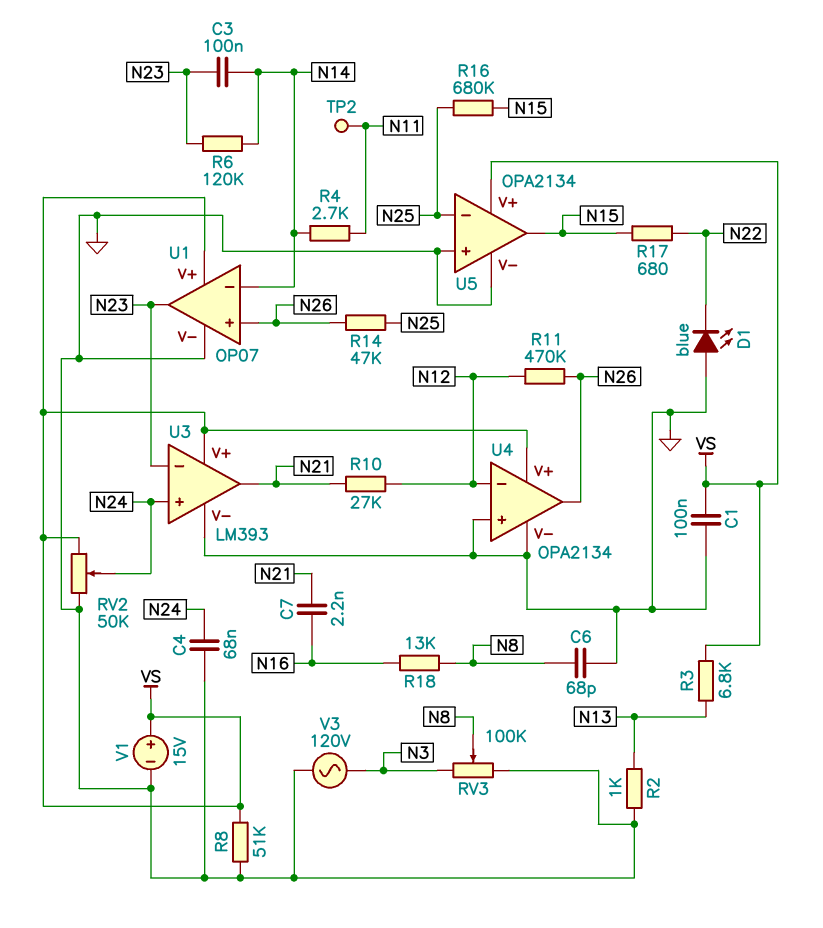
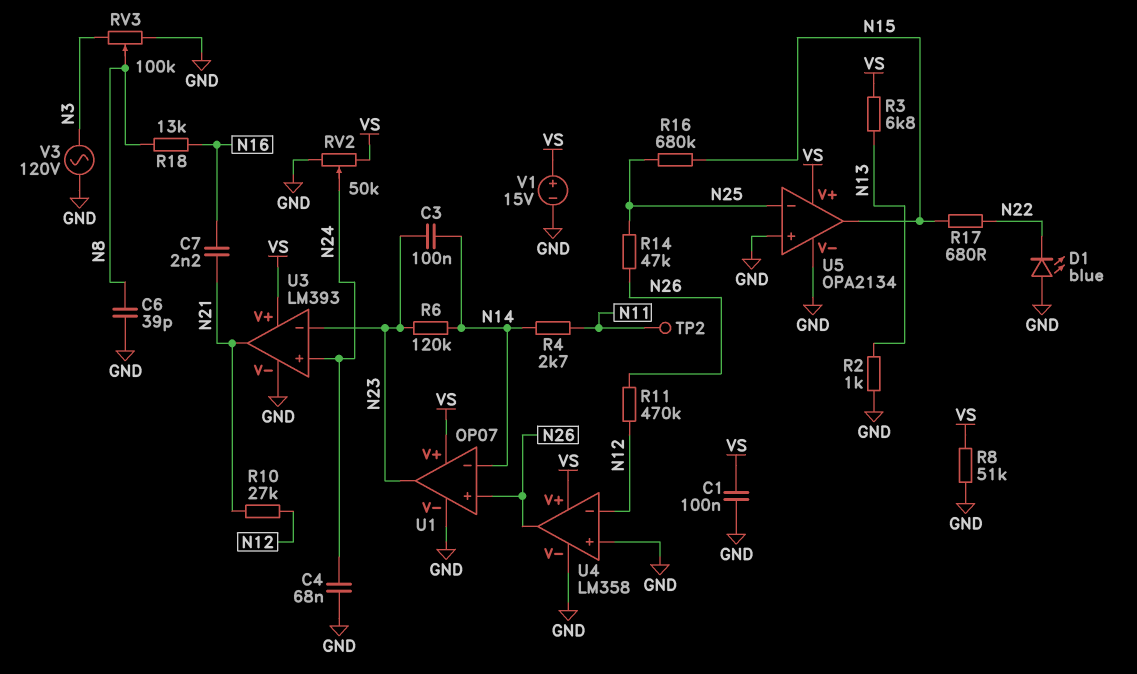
C6: 68pF (GND, N8) -> 39pF (GND, N8)
U4: OPA2134 -> LM358

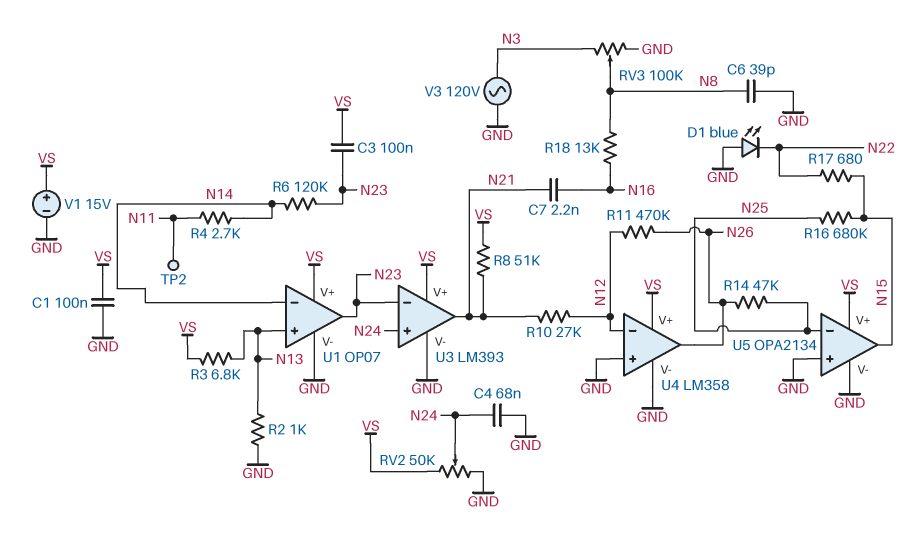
C3: 100nF (N14, N23) -> 100nF (N23, VS)
R8: 51k (GND, VS) -> 51k (N21, VS)
U1 pin in+: N26 -> N13

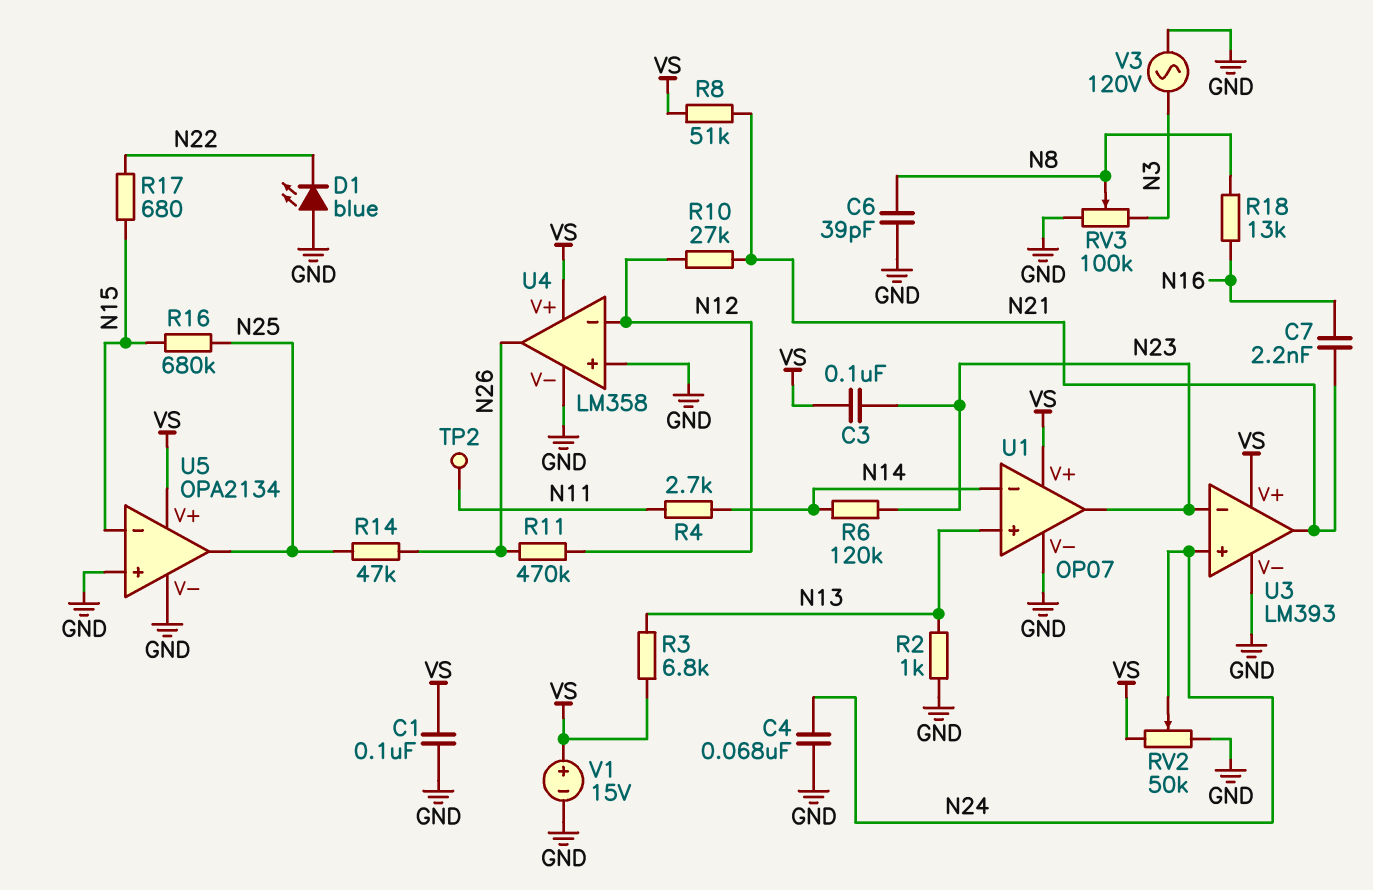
U5 pin in-: N25 -> N15
U5 pin out: N15 -> N25

